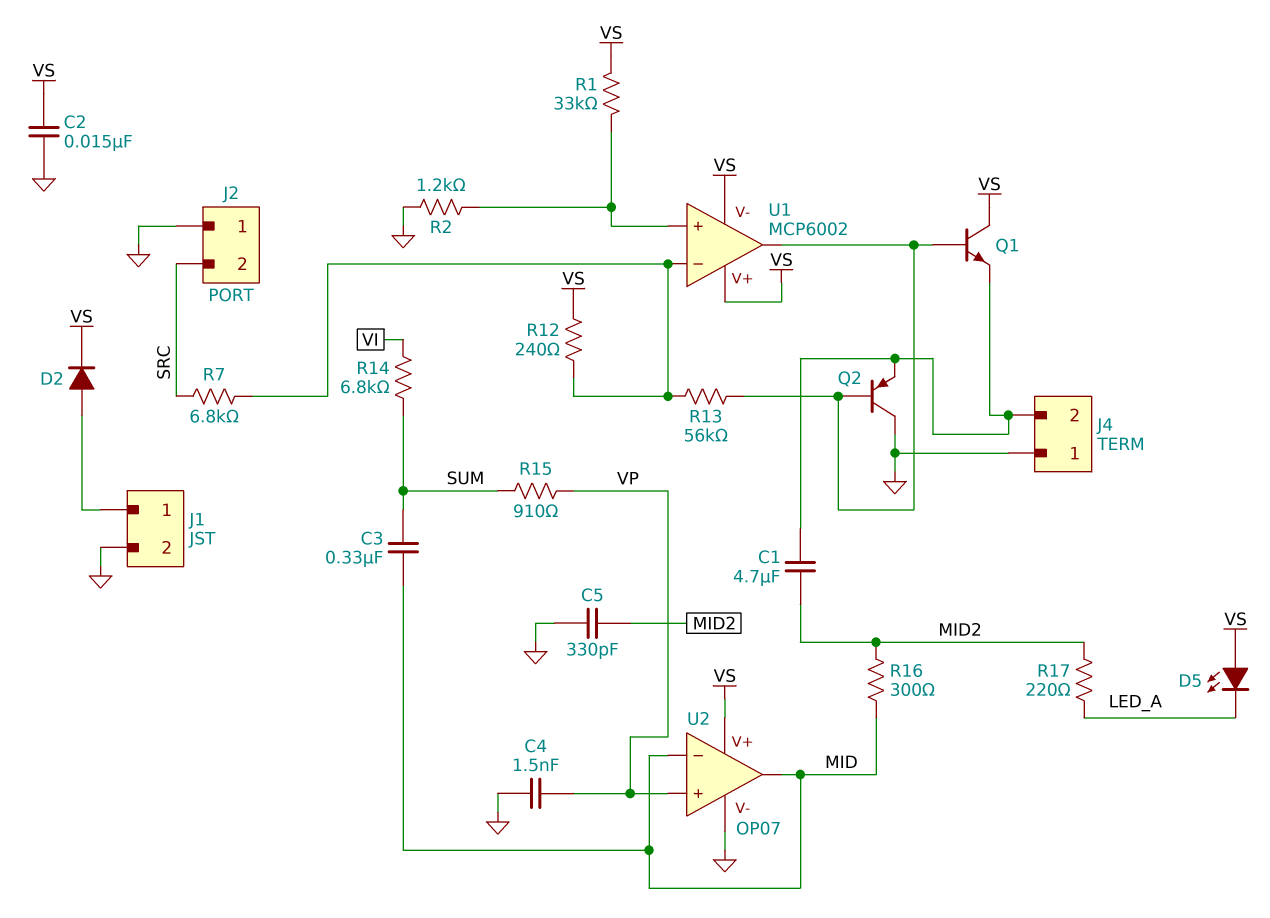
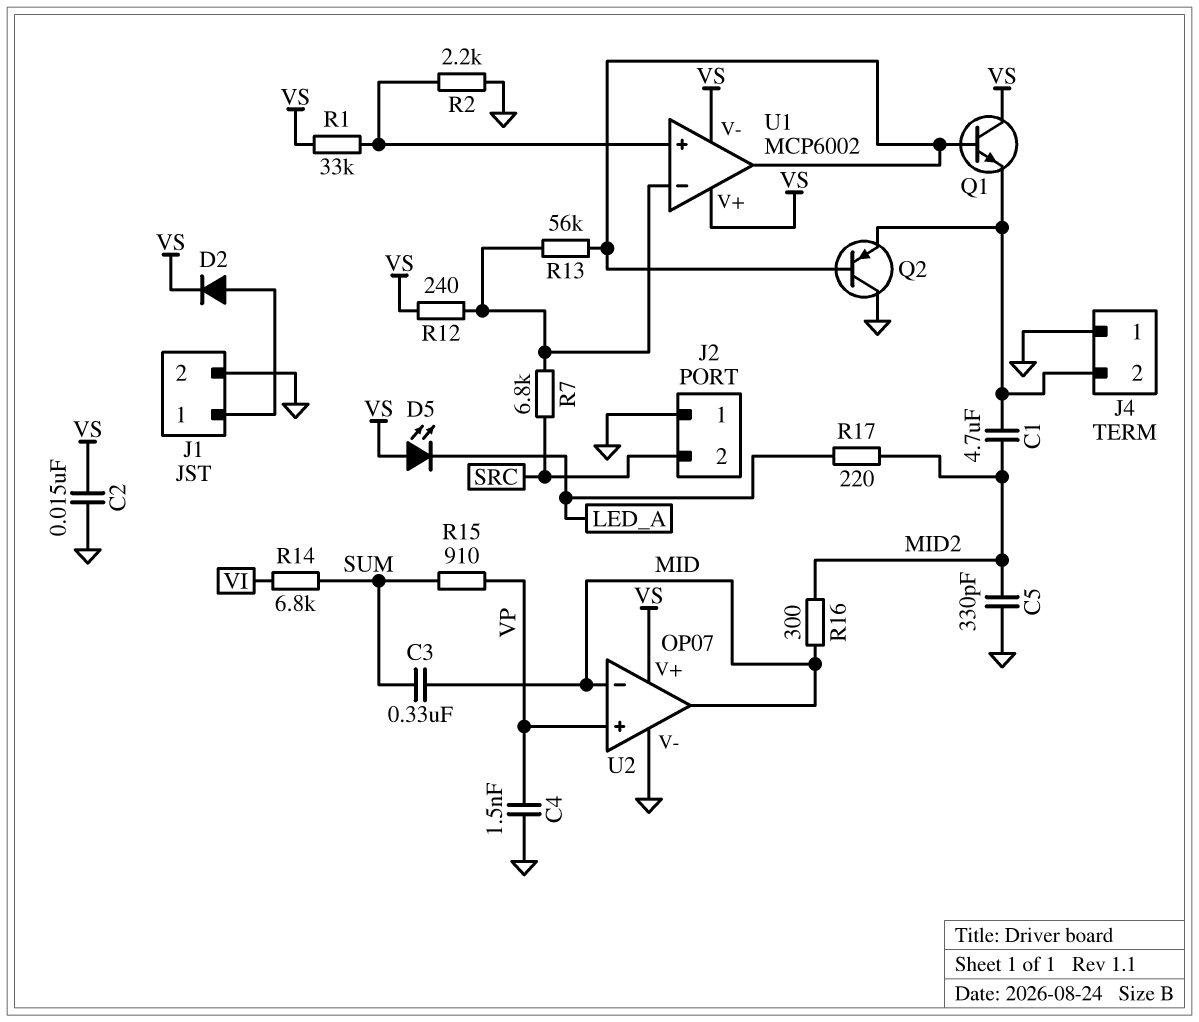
R2: 1.2k (GND, U1/in+) -> 2.2k (GND, U1/in+)

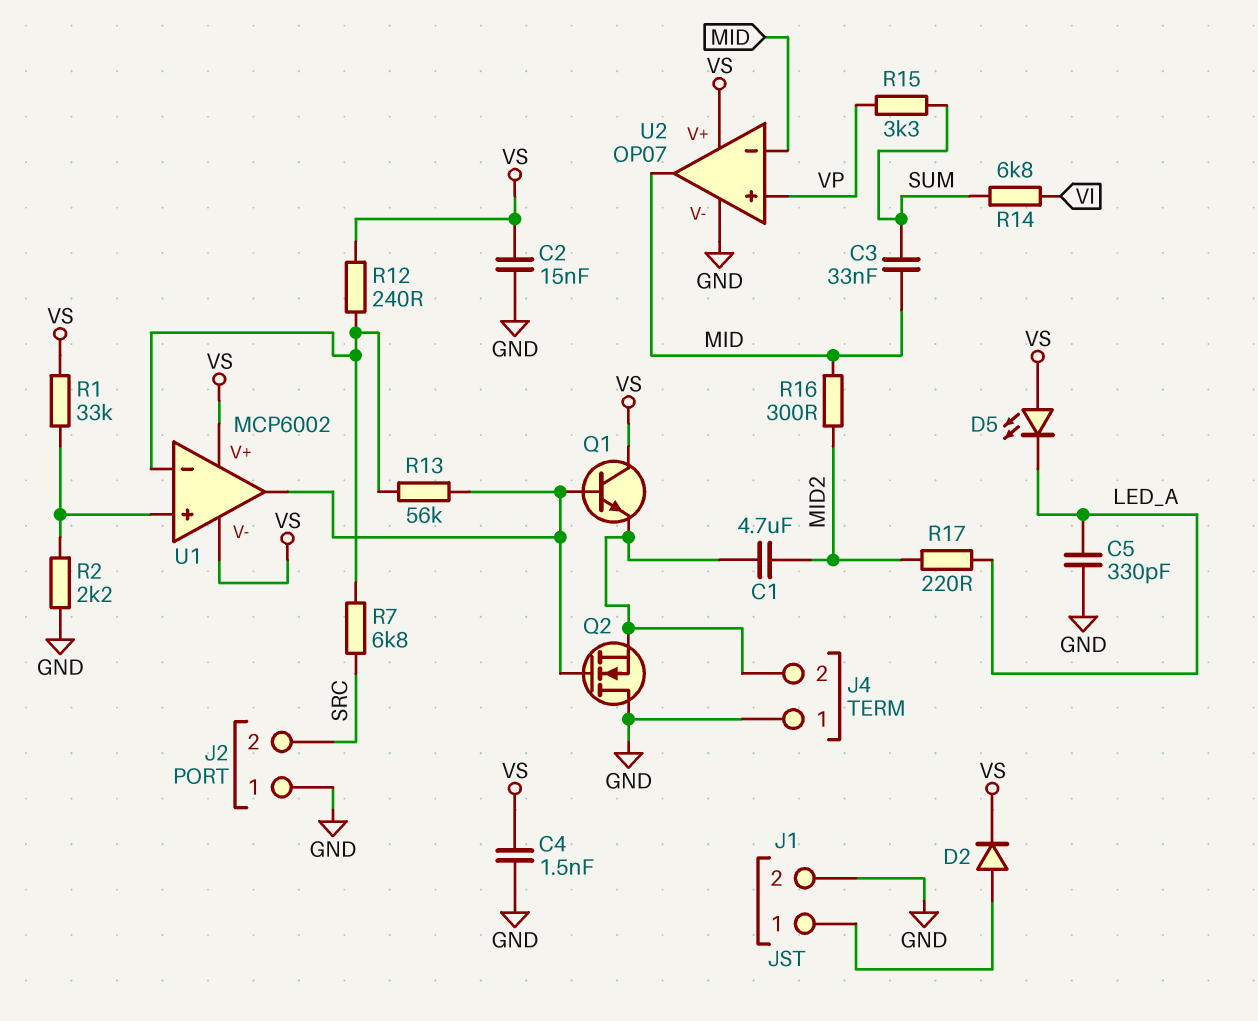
C3: 330nF (MID, SUM) -> 33nF (MID, SUM)
C4: 1.5nF (GND, VP) -> 1.5nF (GND, VS)
C5: 330pF (GND, MID2) -> 330pF (GND, LED_A)
Q2: PNP (B U1/out, C GND, E J4/2) -> NMOS (G U1/out, D GND, S J4/2)
R15: 910 (SUM, VP) -> 3.3k (SUM, VP)

